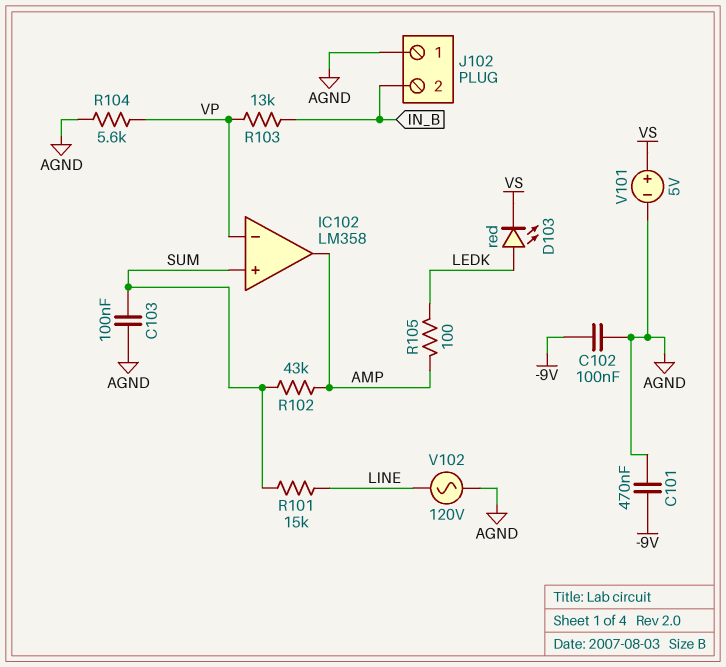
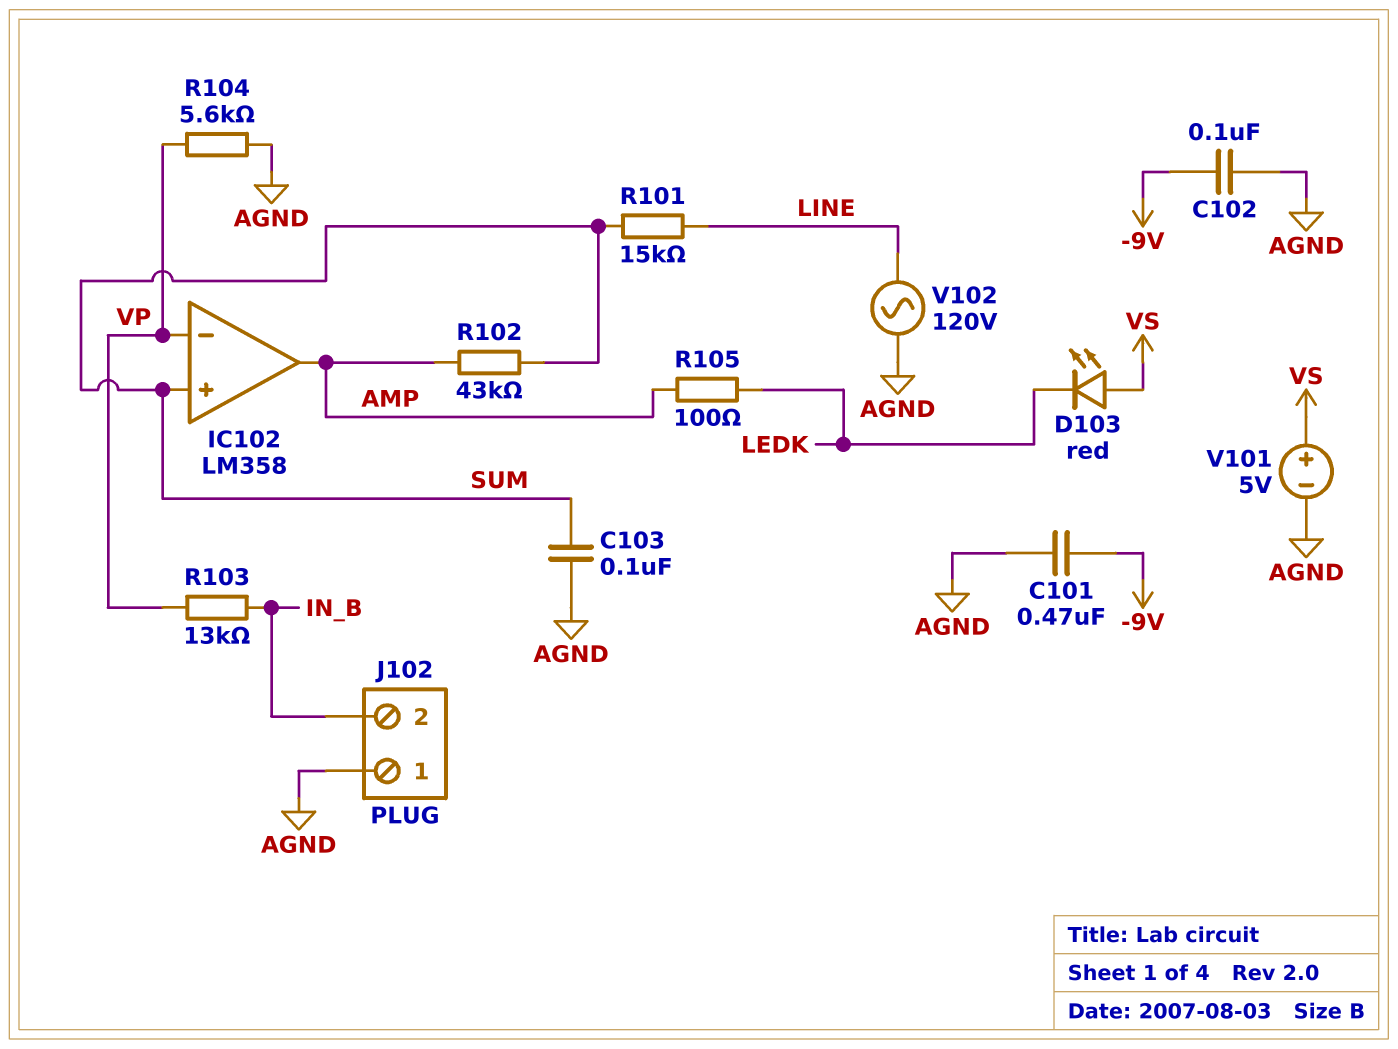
D103: LED red (A LEDK, K VS) -> LED red (A VS, K LEDK)

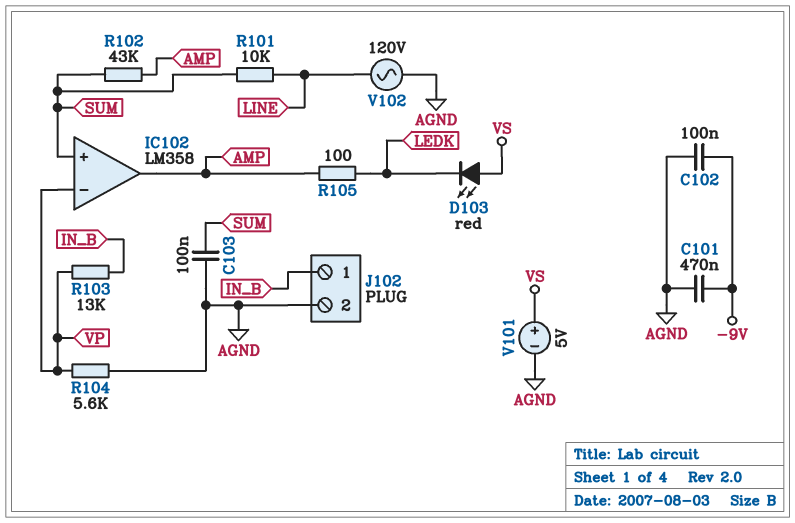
J102 pin 1: AGND -> IN_B
J102 pin 2: IN_B -> AGND
R101: 15k (LINE, SUM) -> 10k (LINE, SUM)

